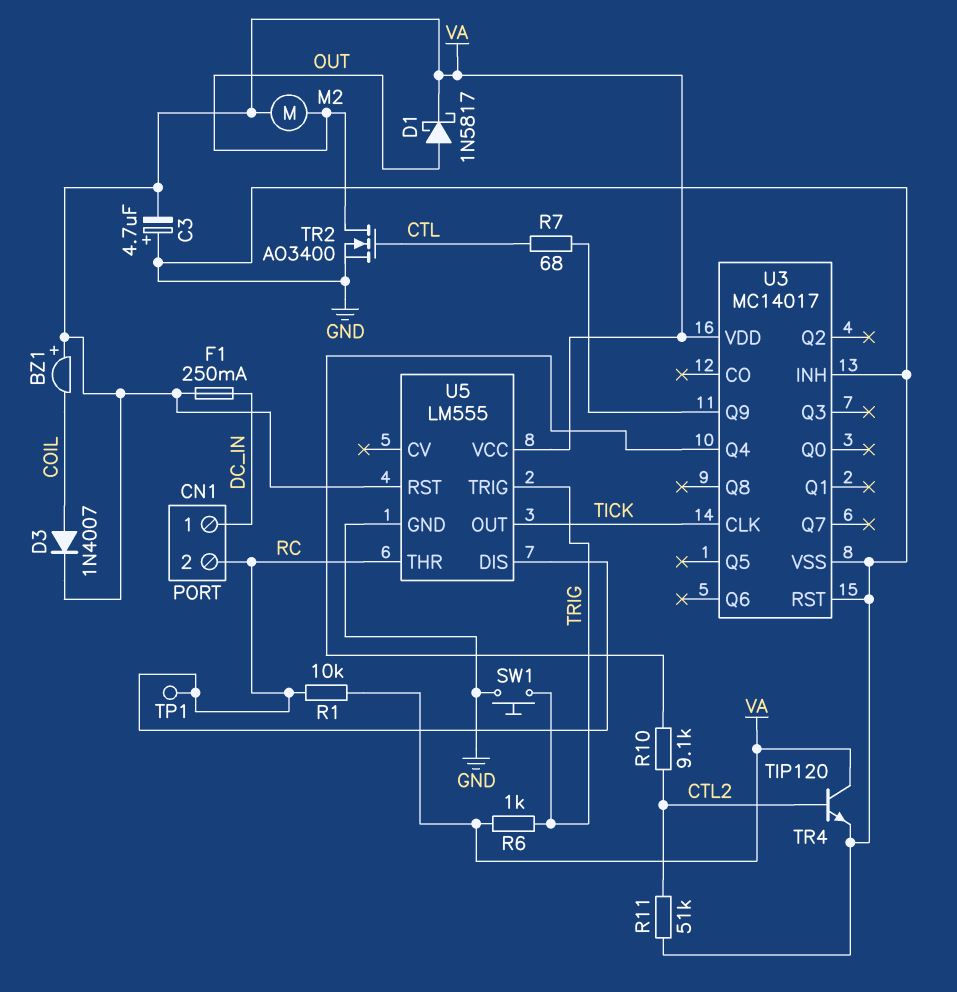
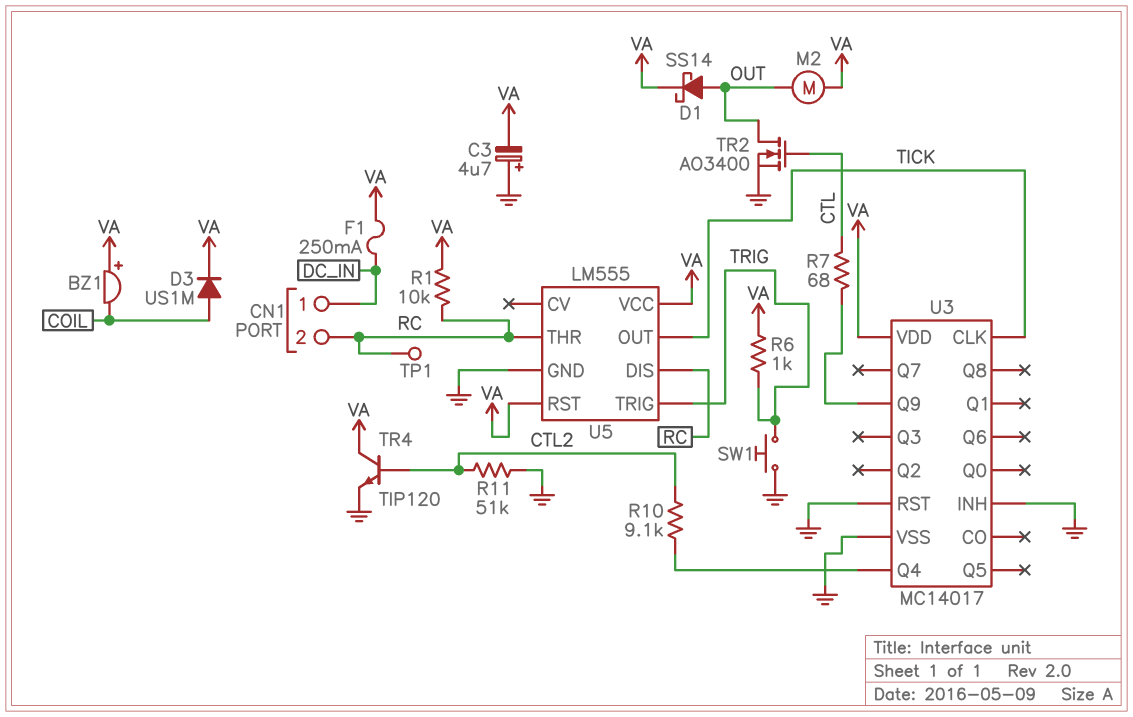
D1: schottky 1N5817 (A OUT, K VA) -> schottky SS14 (A OUT, K VA)
D3: diode 1N4007 (A COIL, K VA) -> diode US1M (A COIL, K VA)

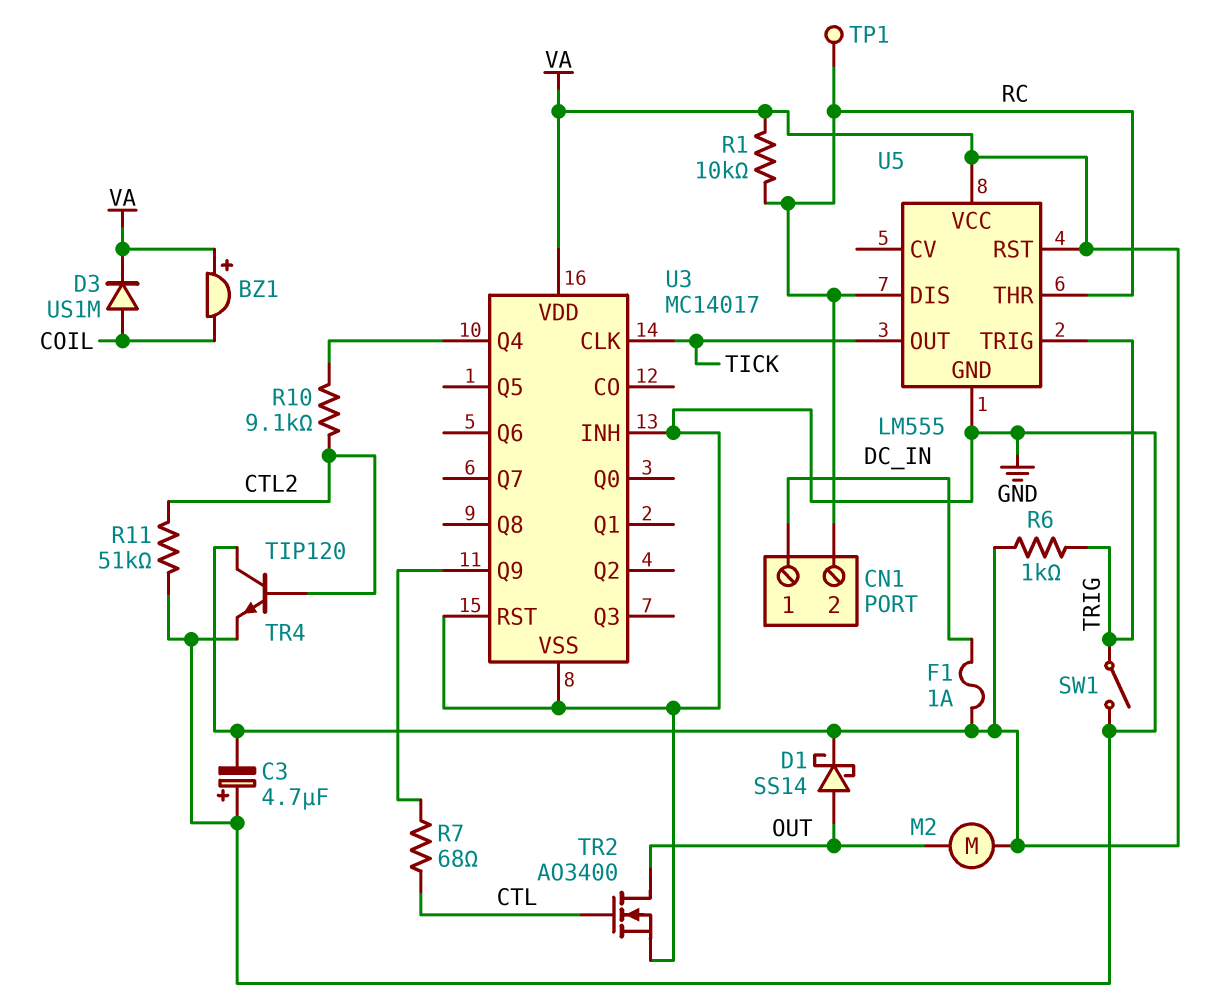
F1: 250mA (DC_IN, VA) -> 1A (DC_IN, VA)
SW1: button (GND, TRIG) -> switch (GND, TRIG)

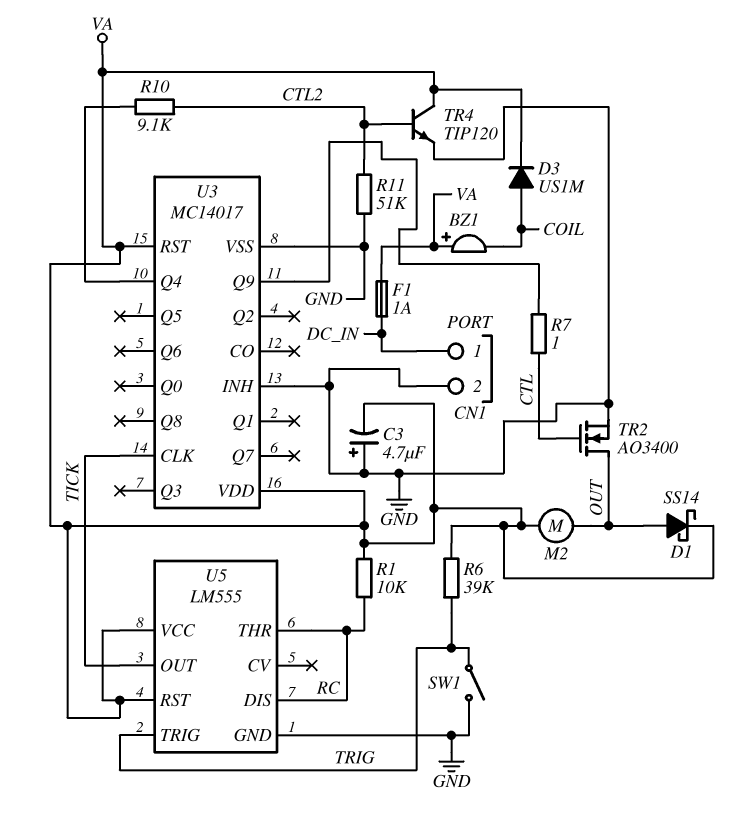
CN1 pin 2: RC -> GND
R6: 1k (TRIG, VA) -> 39k (TRIG, VA)
R7: 68 (CTL, U3/Q9) -> 1 (CTL, U3/Q9)
TP1: test point (RC) -> none
U3 pin RST: GND -> VA

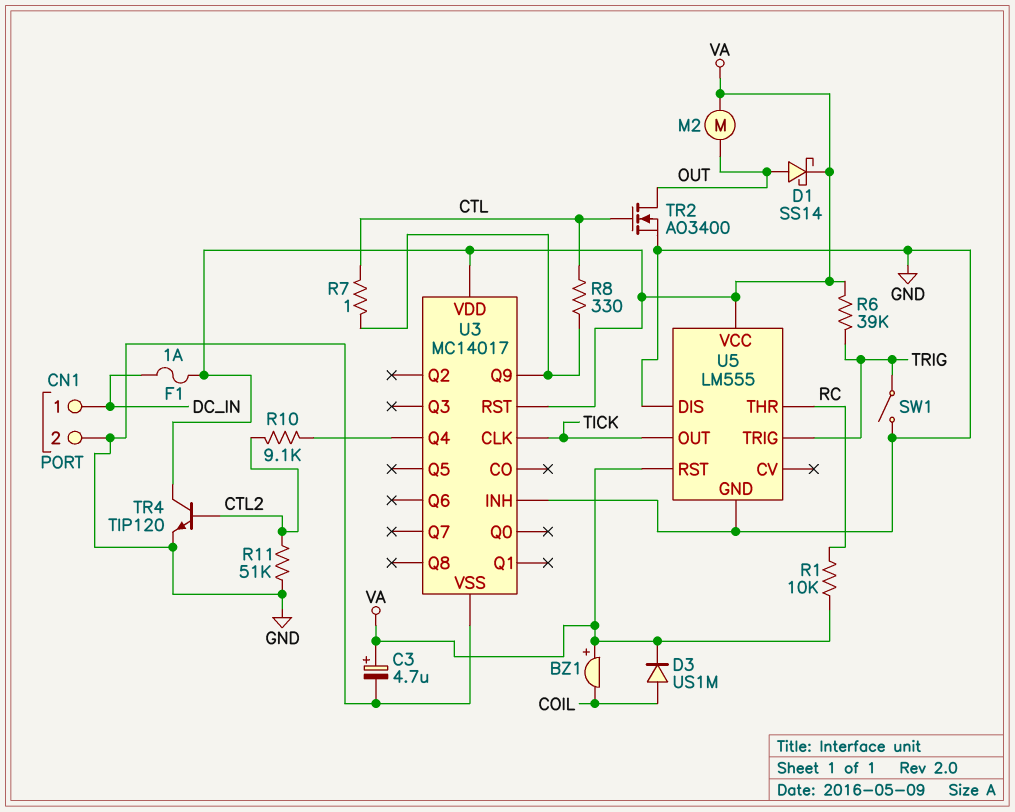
C3: 4.7uF (plus GND, minus VA) -> 4.7uF (plus VA, minus GND)
R8: none -> 330 (CTL, U3/Q9)
U5 pin DIS: RC -> GND

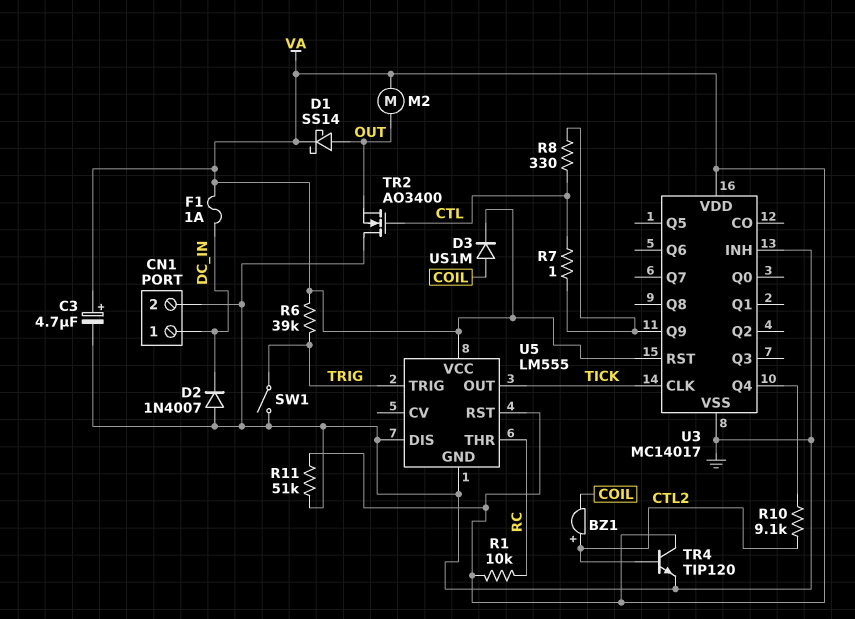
BZ1: buzzer (plus VA, minus COIL) -> buzzer (plus CTL2, minus COIL)
D2: none -> diode 1N4007 (A GND, K DC_IN)
R11: 51k (CTL2, GND) -> 51k (GND, VA)
TR2: NMOS AO3400 (G CTL, D OUT, S GND) -> NMOS AO3400 (G CTL, D GND, S OUT)

